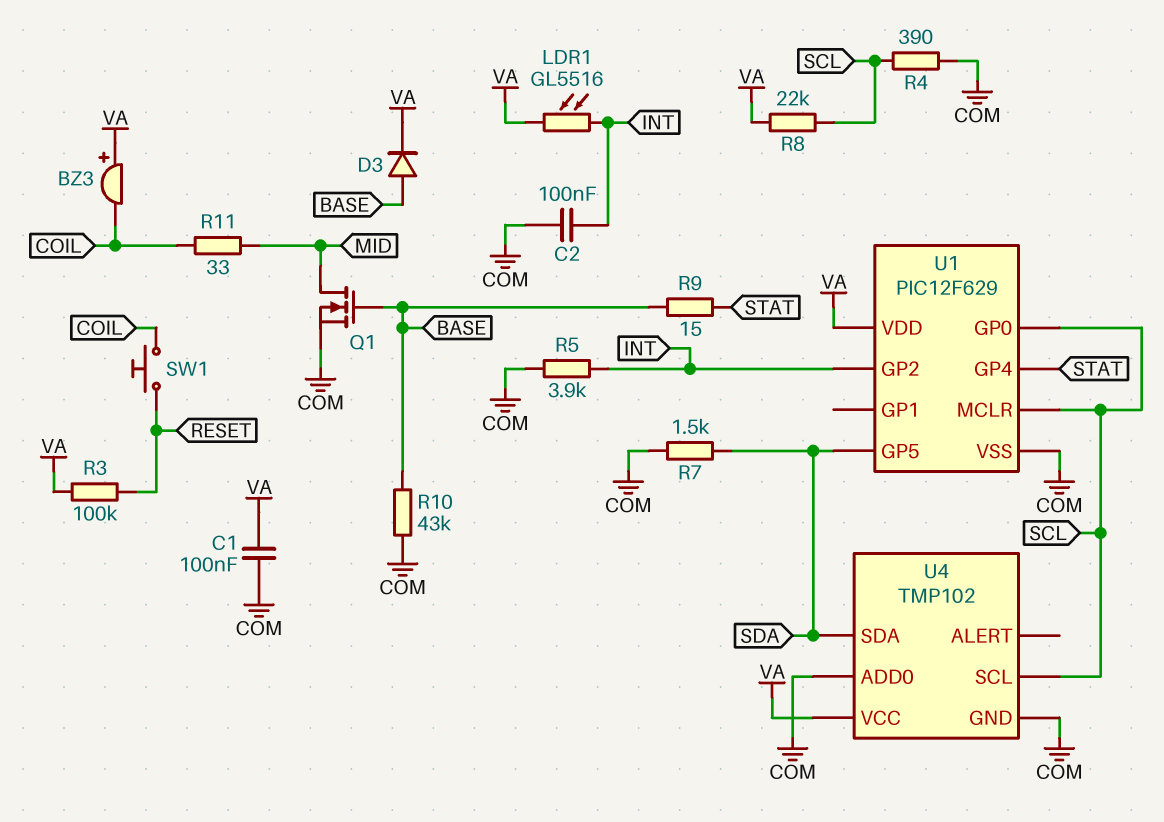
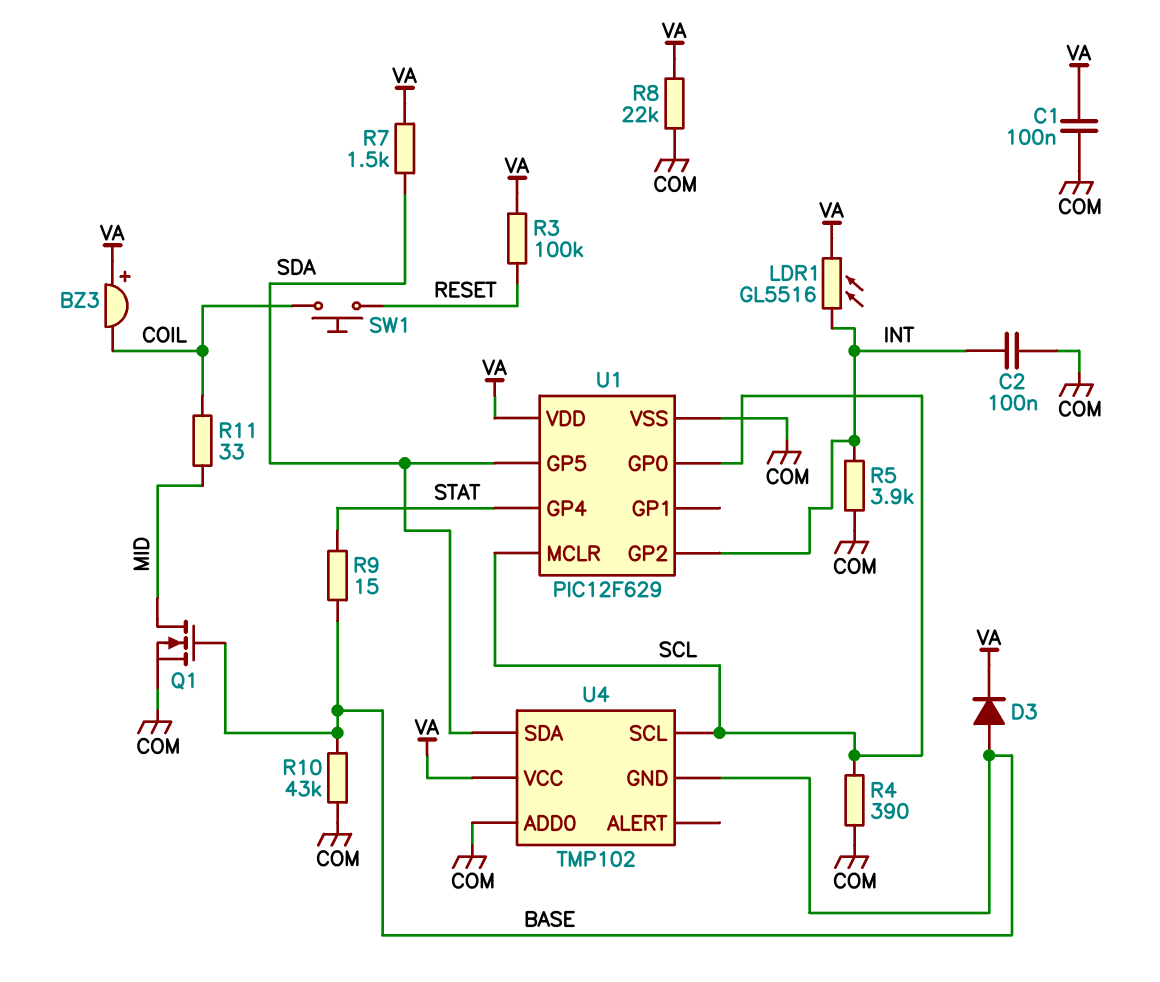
R7: 1.5k (COM, SDA) -> 1.5k (SDA, VA)
R8: 22k (SCL, VA) -> 22k (COM, VA)
U4 pin GND: COM -> BASE

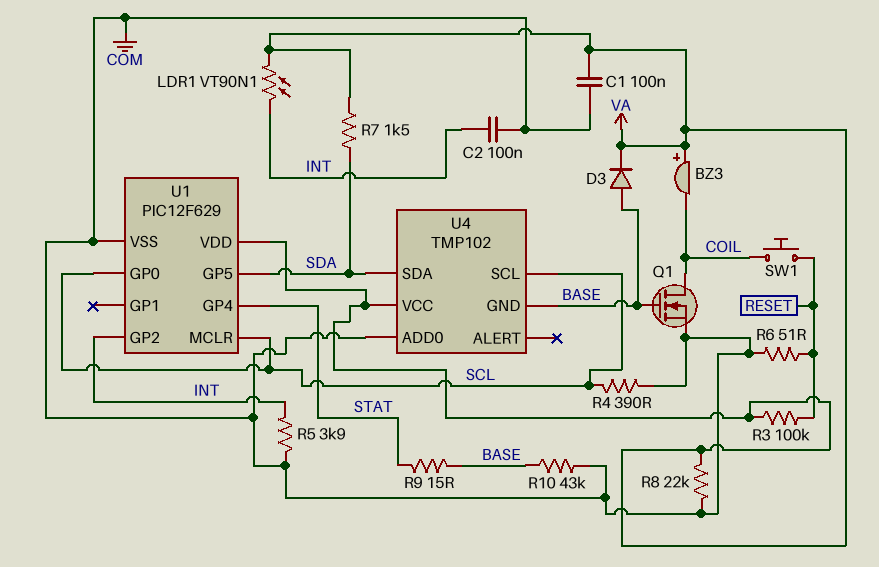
LDR1: GL5516 (INT, VA) -> VT90N1 (INT, VA)
Q1: NMOS (G BASE, D MID, S COM) -> NMOS (G BASE, D COIL, S COM)
R6: none -> 51 (COM, RESET)
R11: 33 (COIL, MID) -> none

